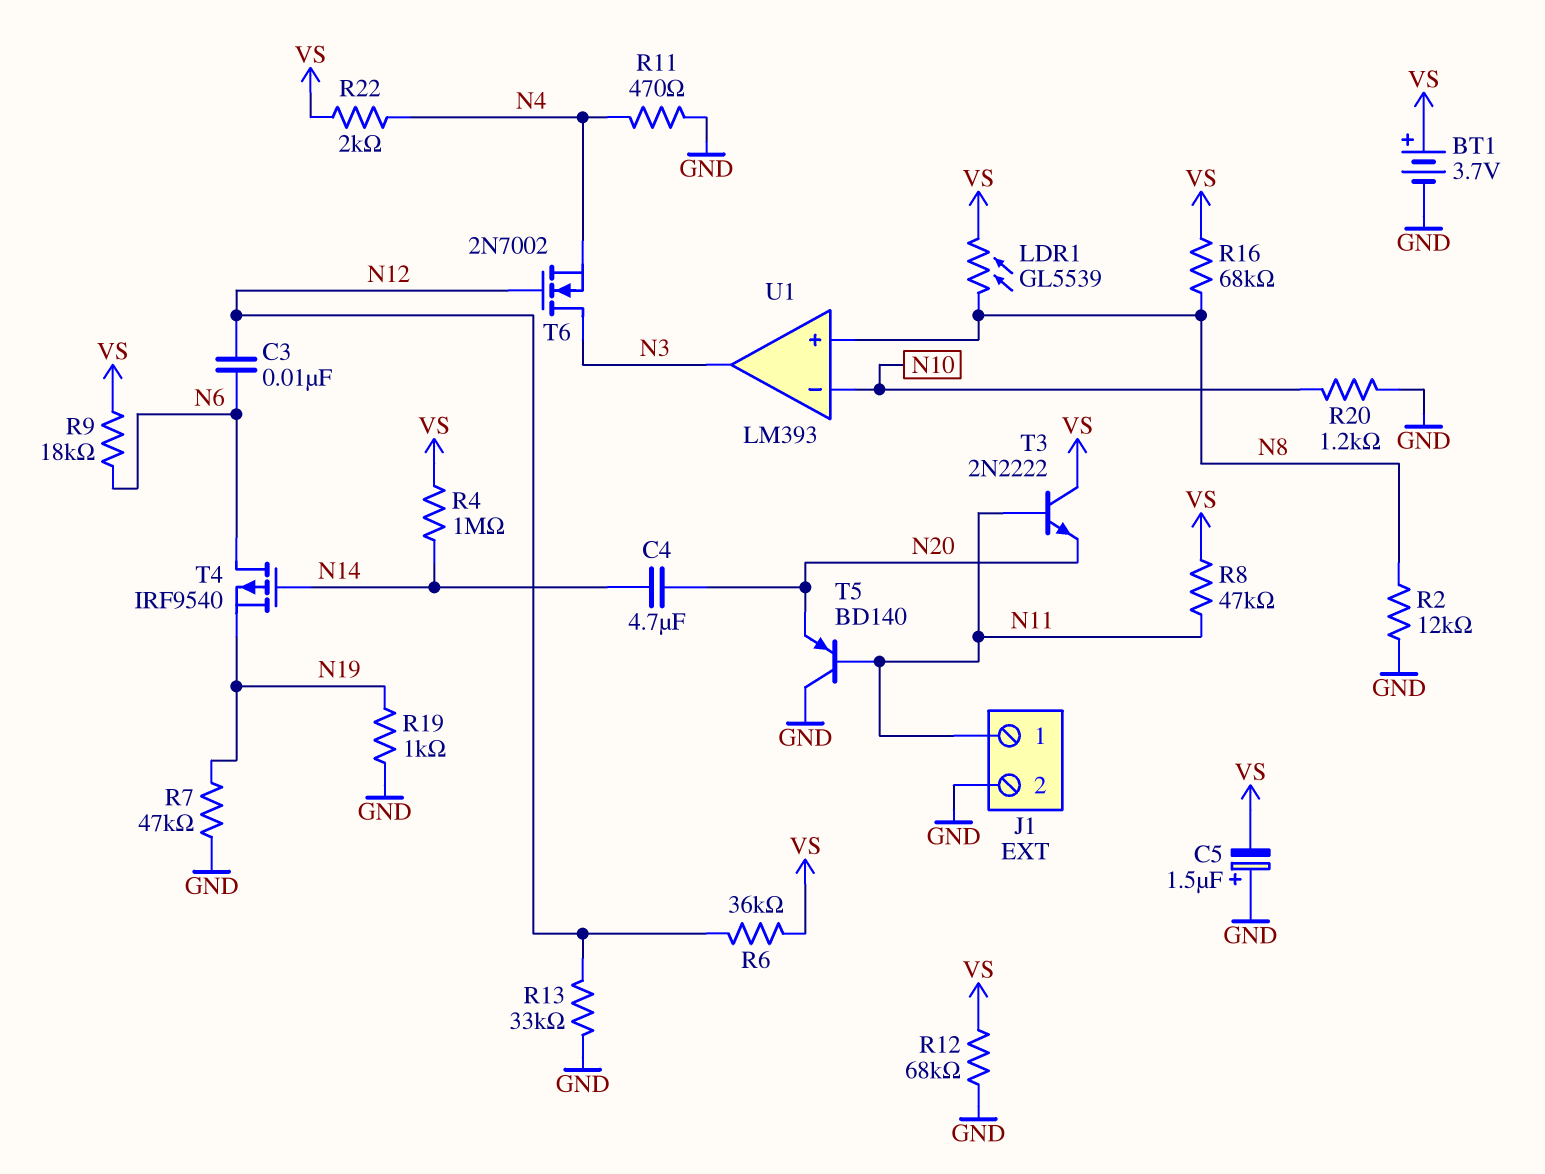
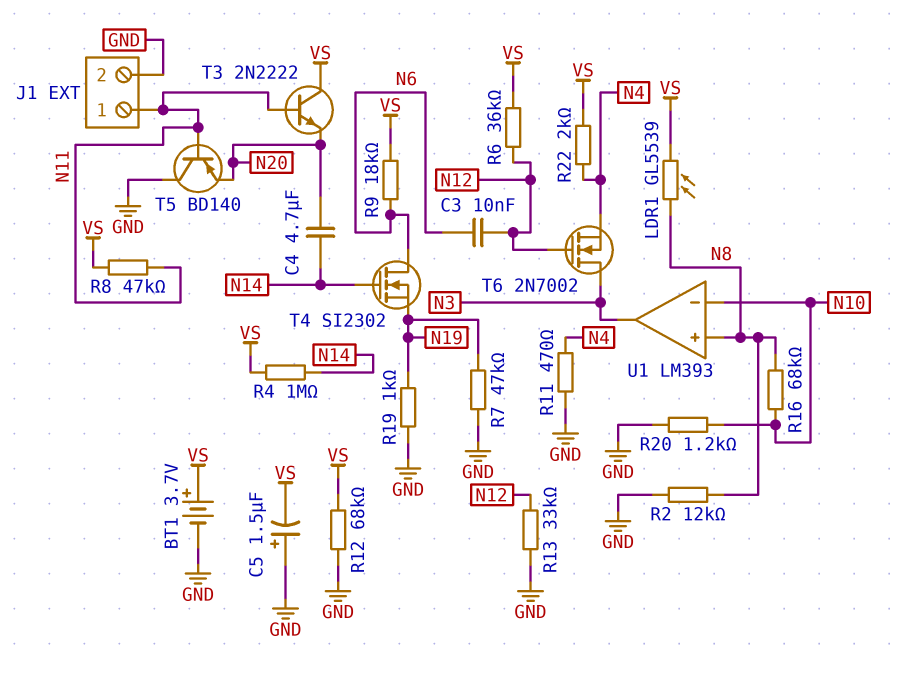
R16: 68k (N8, VS) -> 68k (N8, N10)
T4: PMOS IRF9540 (G N14, D N6, S N19) -> NMOS SI2302 (G N14, D N6, S N19)

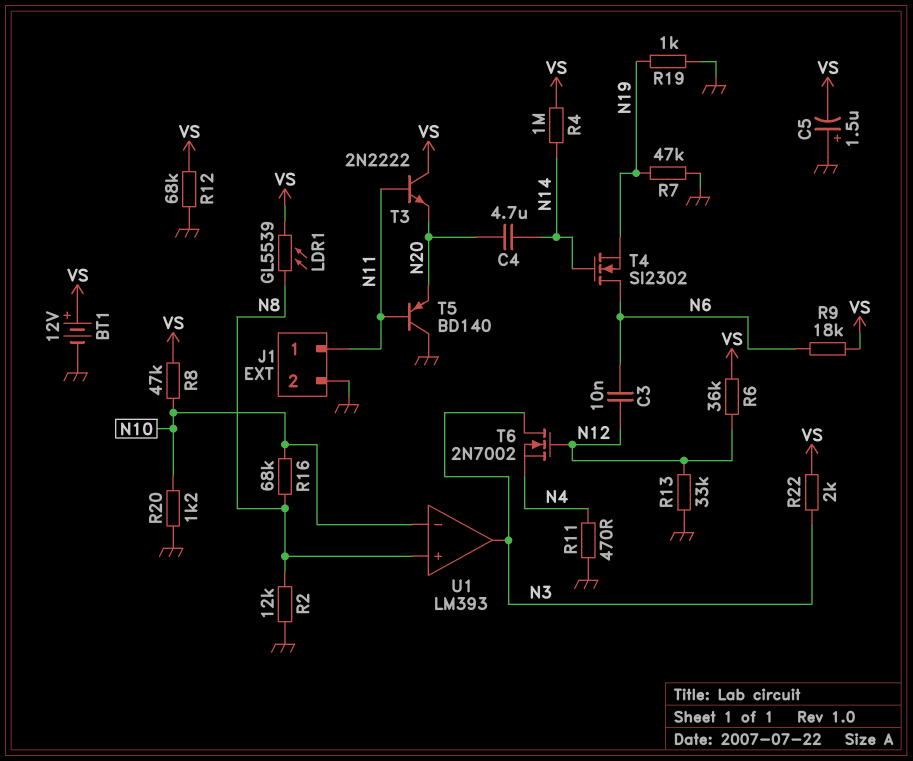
BT1: 3.7V (plus VS, minus GND) -> 12V (plus VS, minus GND)
R8: 47k (N11, VS) -> 47k (N10, VS)
R22: 2k (N4, VS) -> 2k (N3, VS)

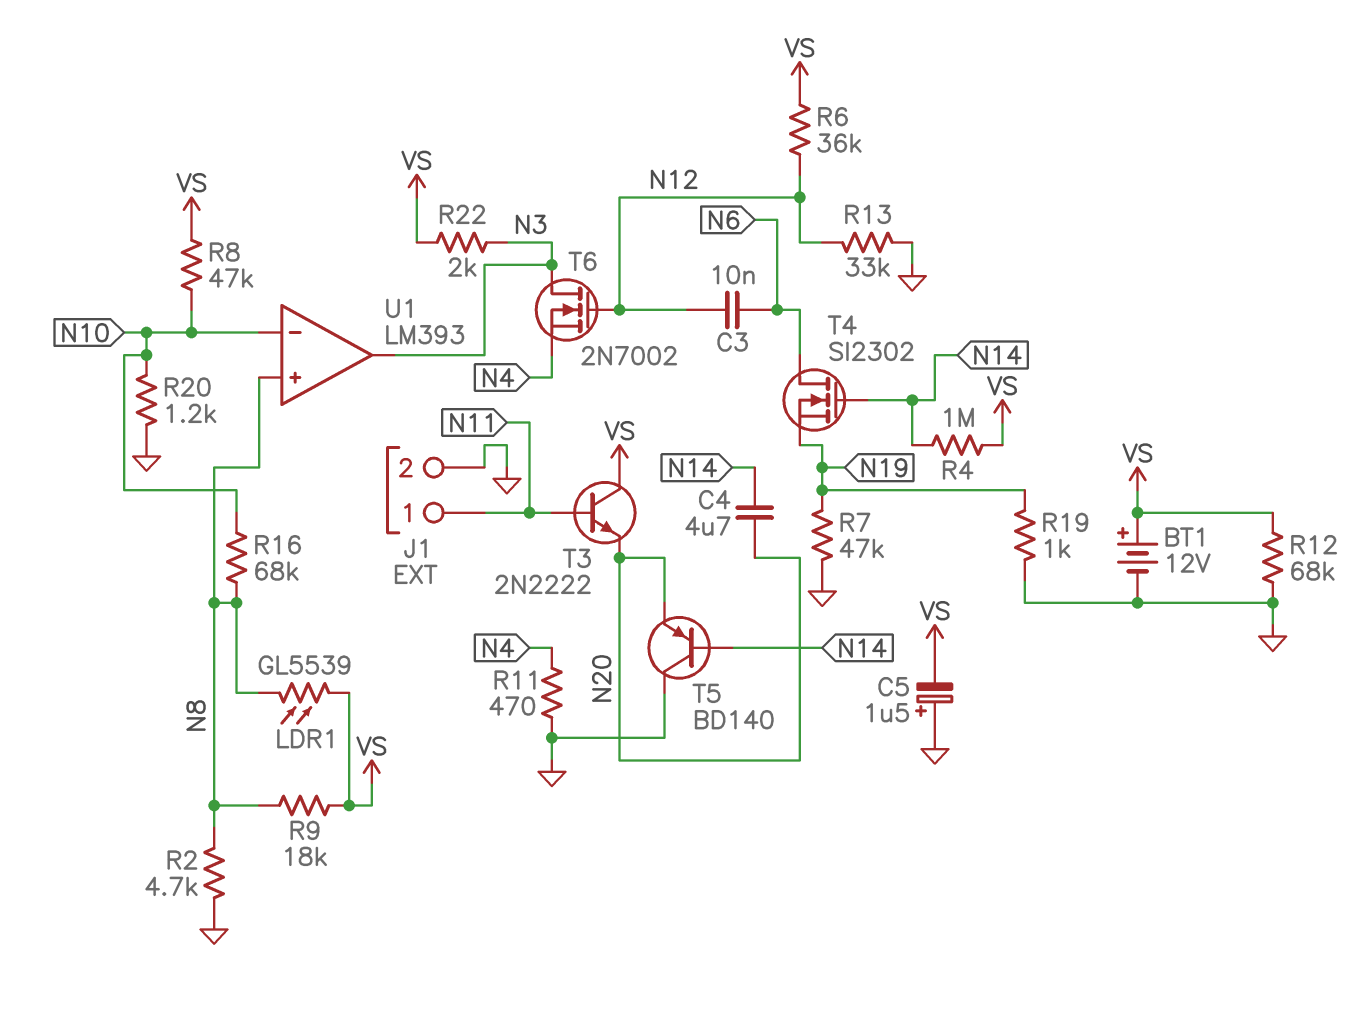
R2: 12k (GND, N8) -> 4.7k (GND, N8)
R9: 18k (N6, VS) -> 18k (N8, VS)
T5: PNP BD140 (B N11, C GND, E N20) -> PNP BD140 (B N14, C GND, E N20)

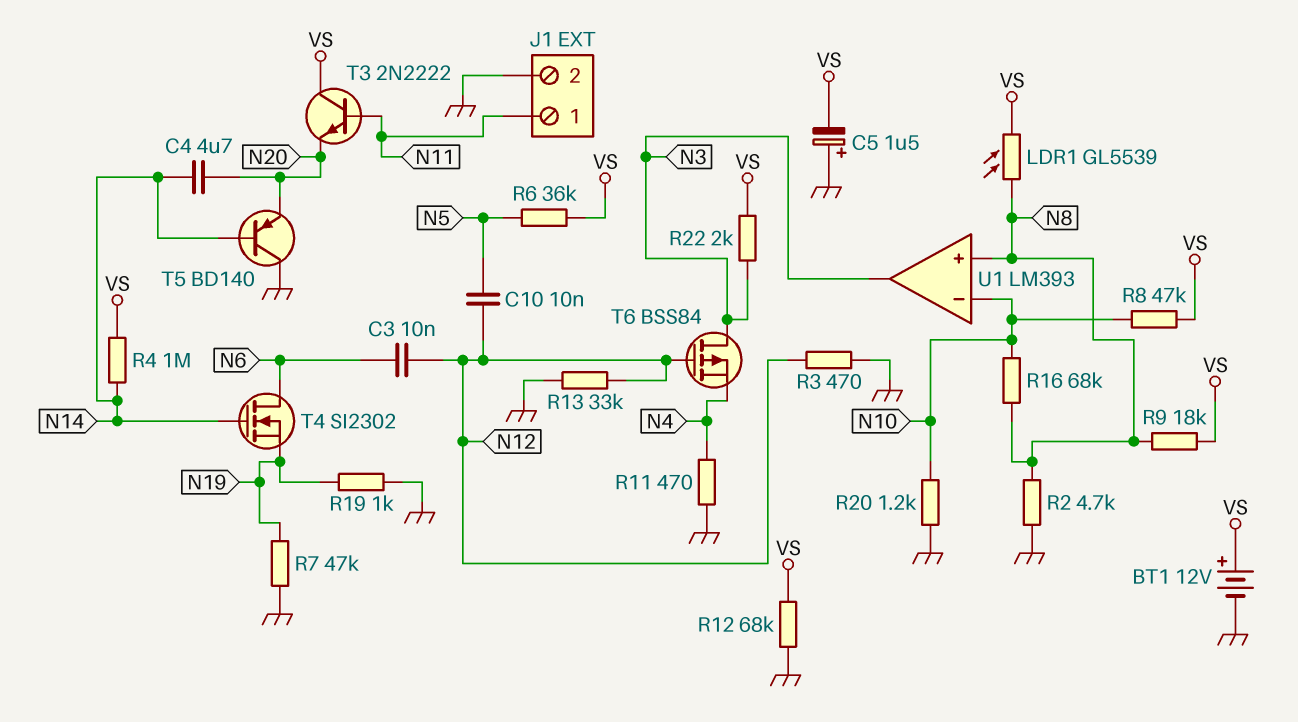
C10: none -> 10nF (N5, N12)
R3: none -> 470 (GND, N12)
R6: 36k (N12, VS) -> 36k (N5, VS)
T6: NMOS 2N7002 (G N12, D N3, S N4) -> PMOS BSS84 (G N12, D N3, S N4)

